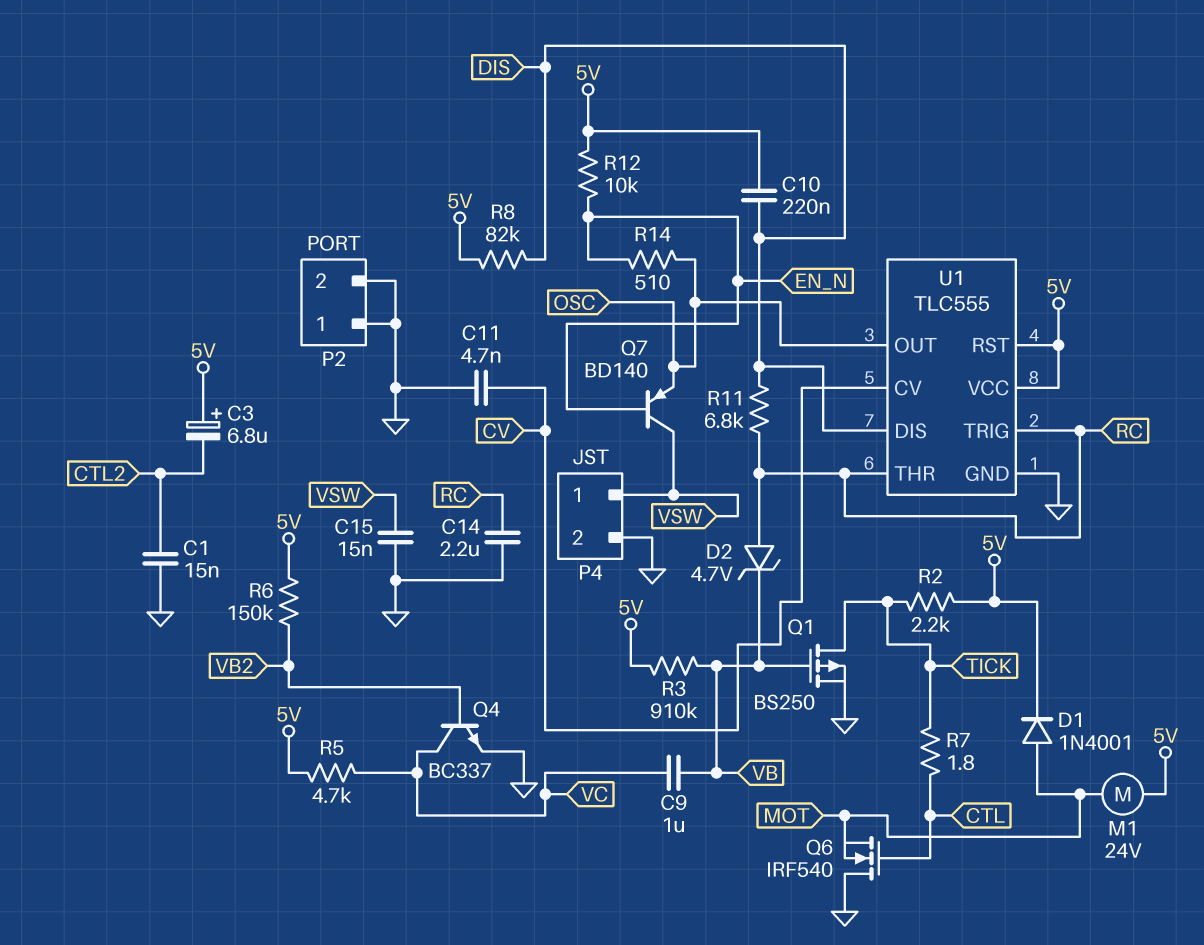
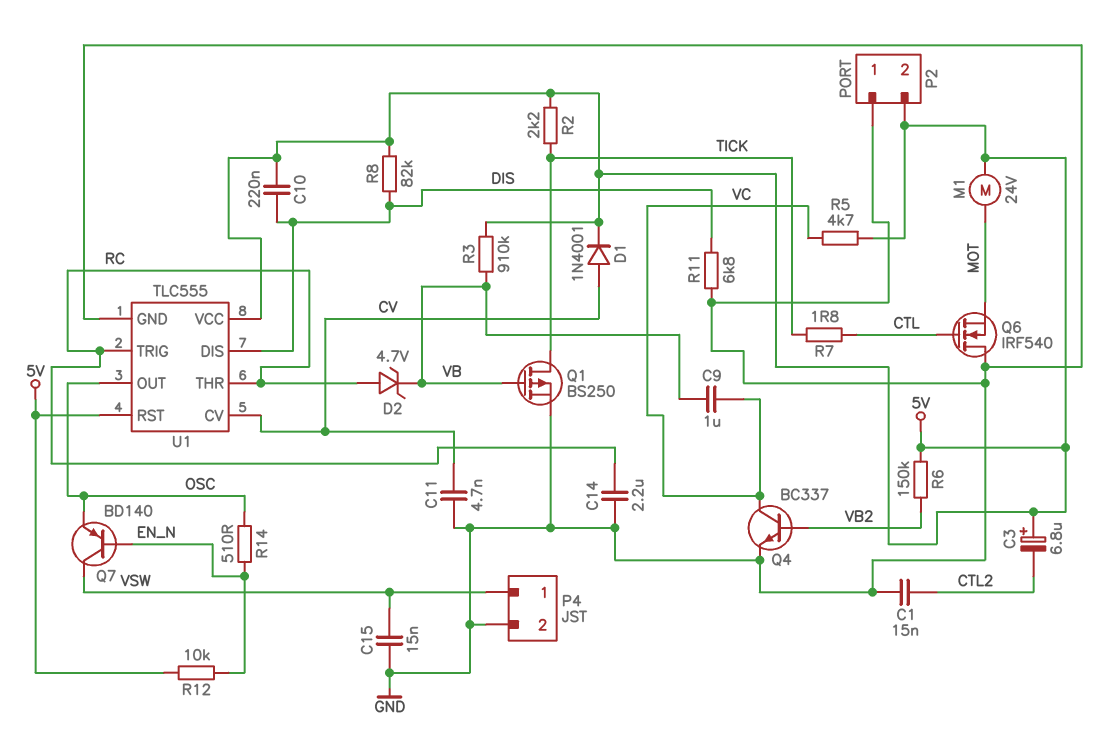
D1: diode 1N4001 (A MOT, K 5V) -> diode 1N4001 (A CV, K 5V)
P2 pin 2: GND -> 5V
R11: 6.8k (DIS, RC) -> 6.8k (DIS, GND)

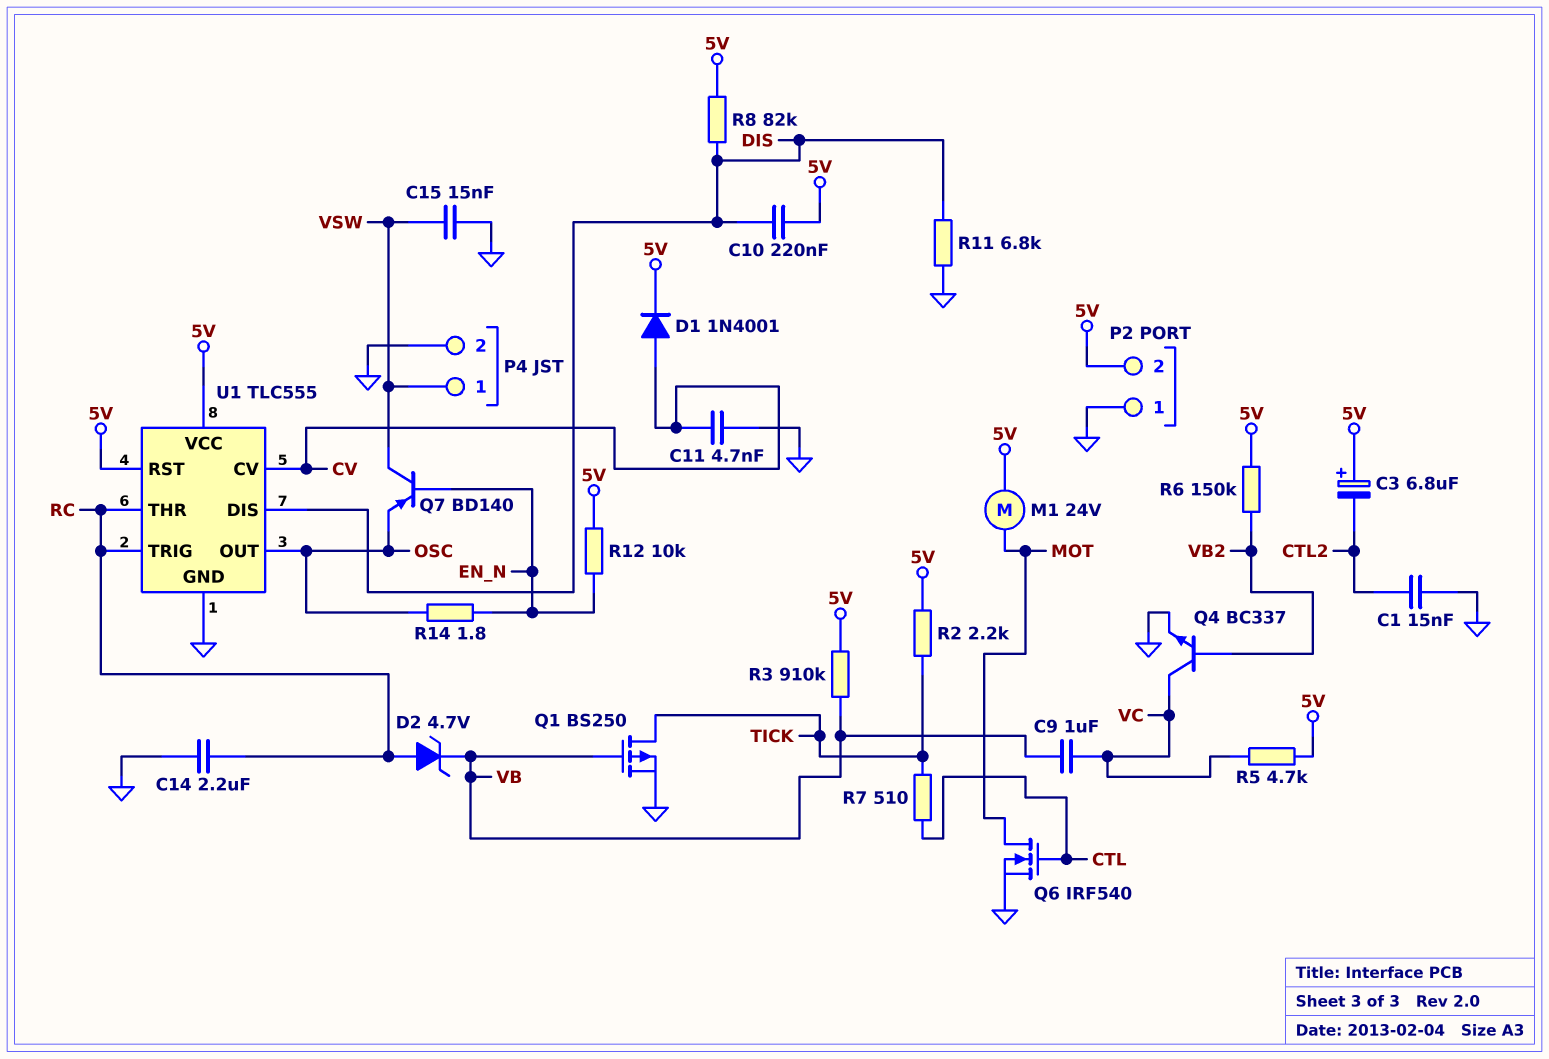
Q6: NMOS IRF540 (G CTL, D GND, S MOT) -> NMOS IRF540 (G CTL, D MOT, S GND)
R7: 1.8 (CTL, TICK) -> 510 (CTL, TICK)
R14: 510 (EN_N, OSC) -> 1.8 (EN_N, OSC)

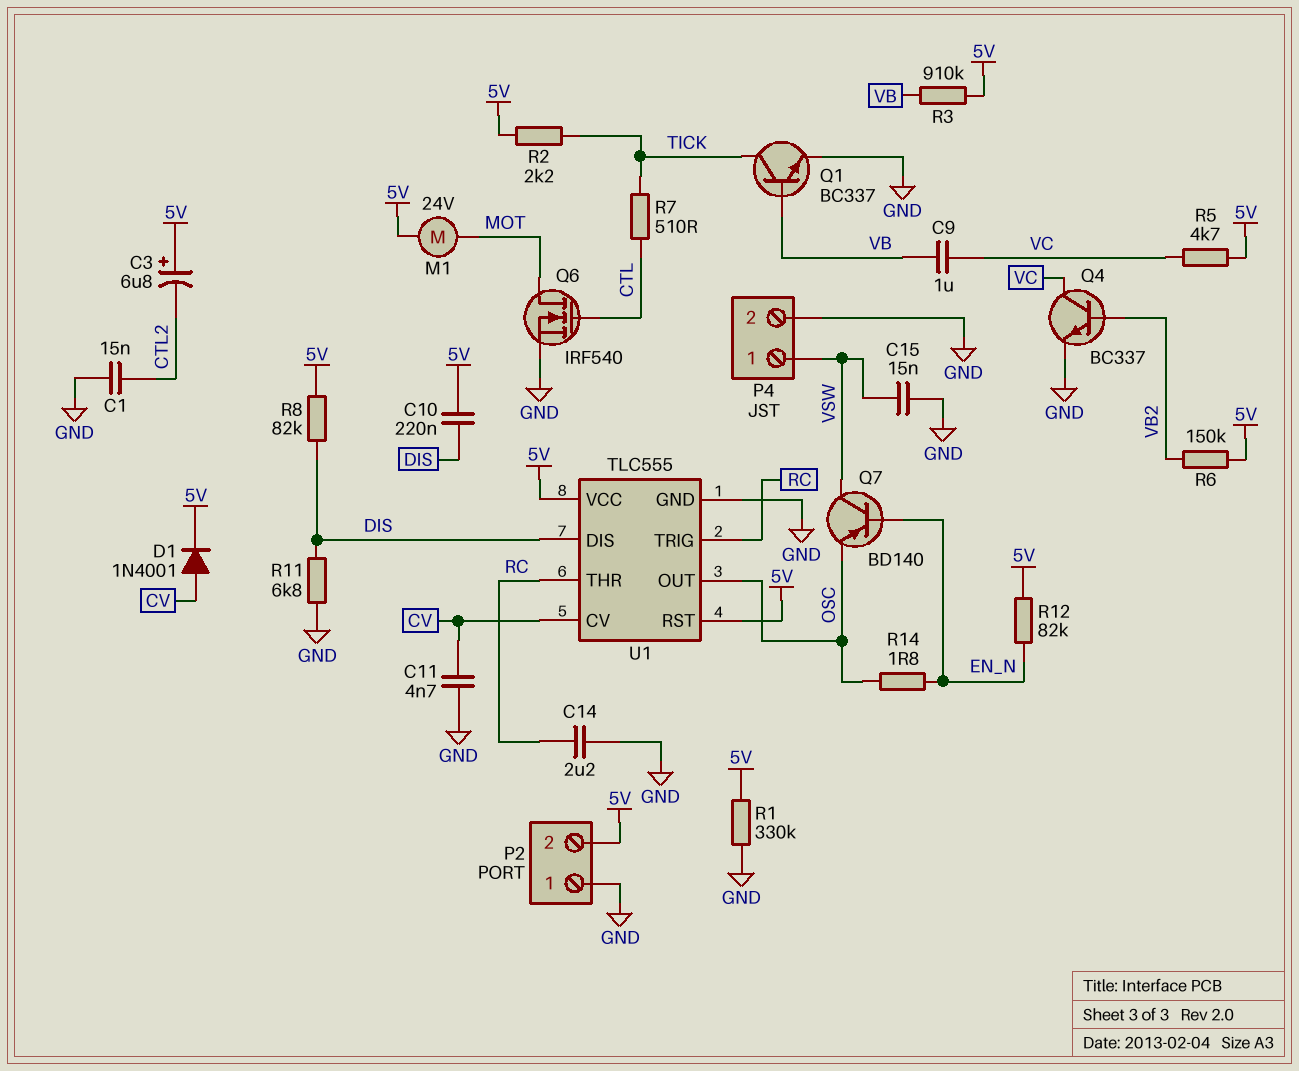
D2: zener 4.7V (A RC, K VB) -> none
Q1: PMOS BS250 (G VB, D TICK, S GND) -> NPN BC337 (B VB, C TICK, E GND)
R1: none -> 330k (5V, GND)
R12: 10k (5V, EN_N) -> 82k (5V, EN_N)

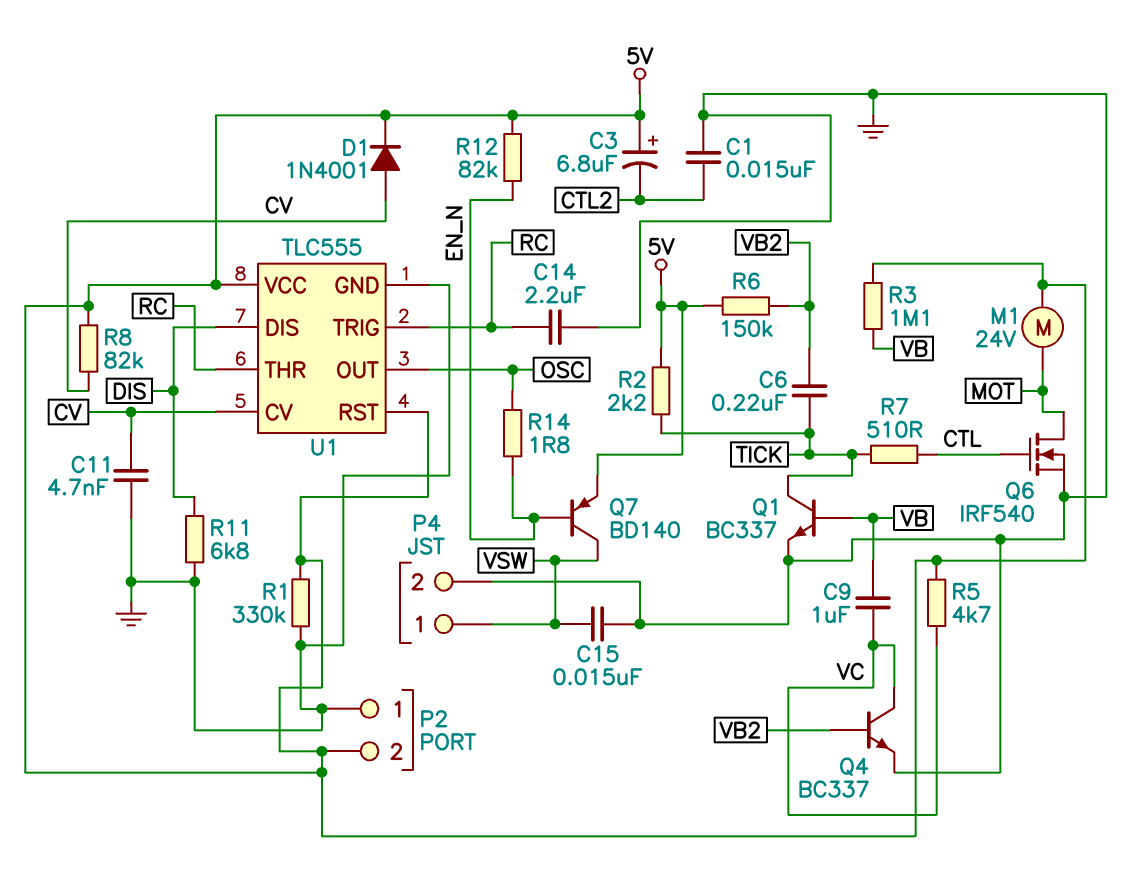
C6: none -> 220nF (TICK, VB2)
C10: 220nF (5V, DIS) -> none
Q7: PNP BD140 (B EN_N, C VSW, E OSC) -> PNP BD140 (B EN_N, C VSW, E 5V)
R3: 910k (5V, VB) -> 1.1M (5V, VB)
R8: 82k (5V, DIS) -> 82k (5V, CV)

